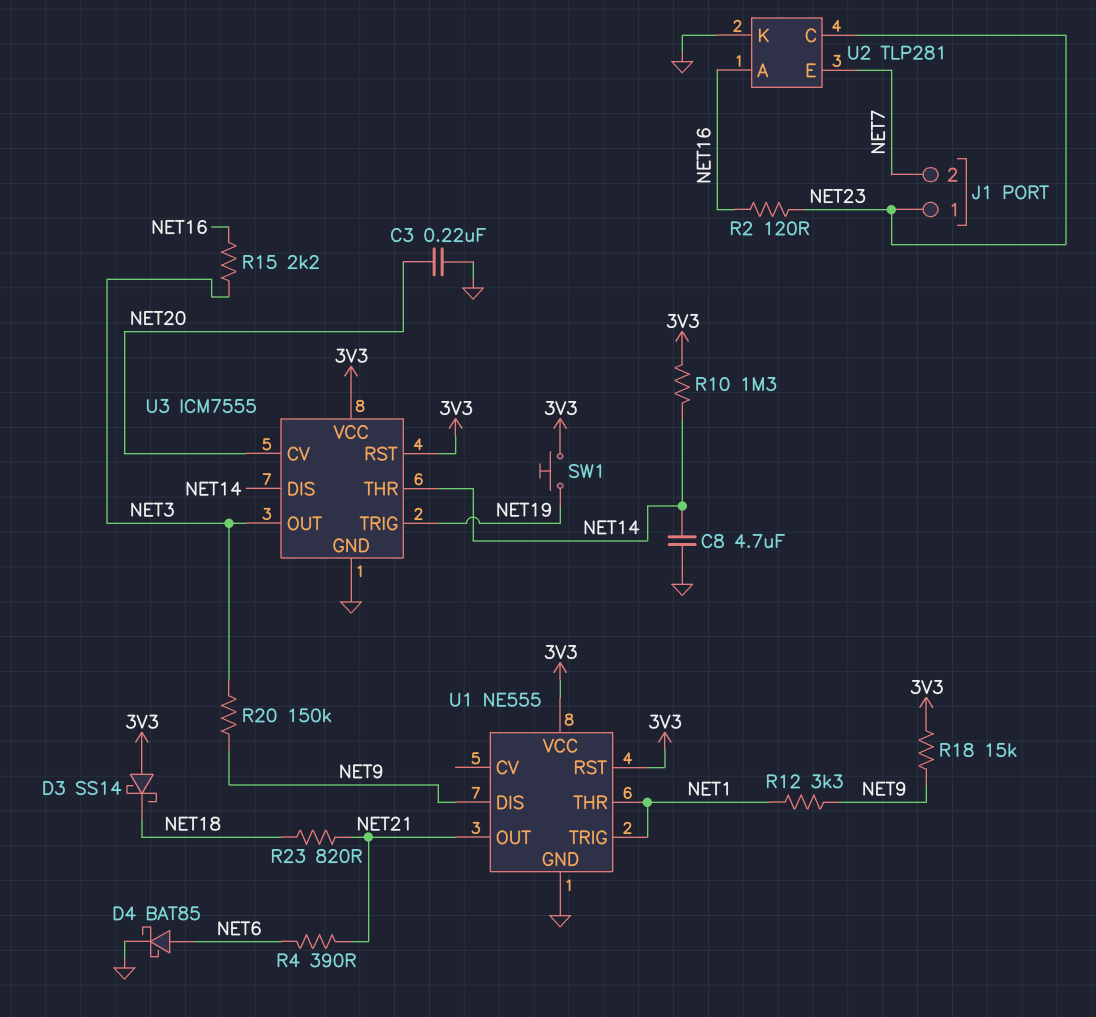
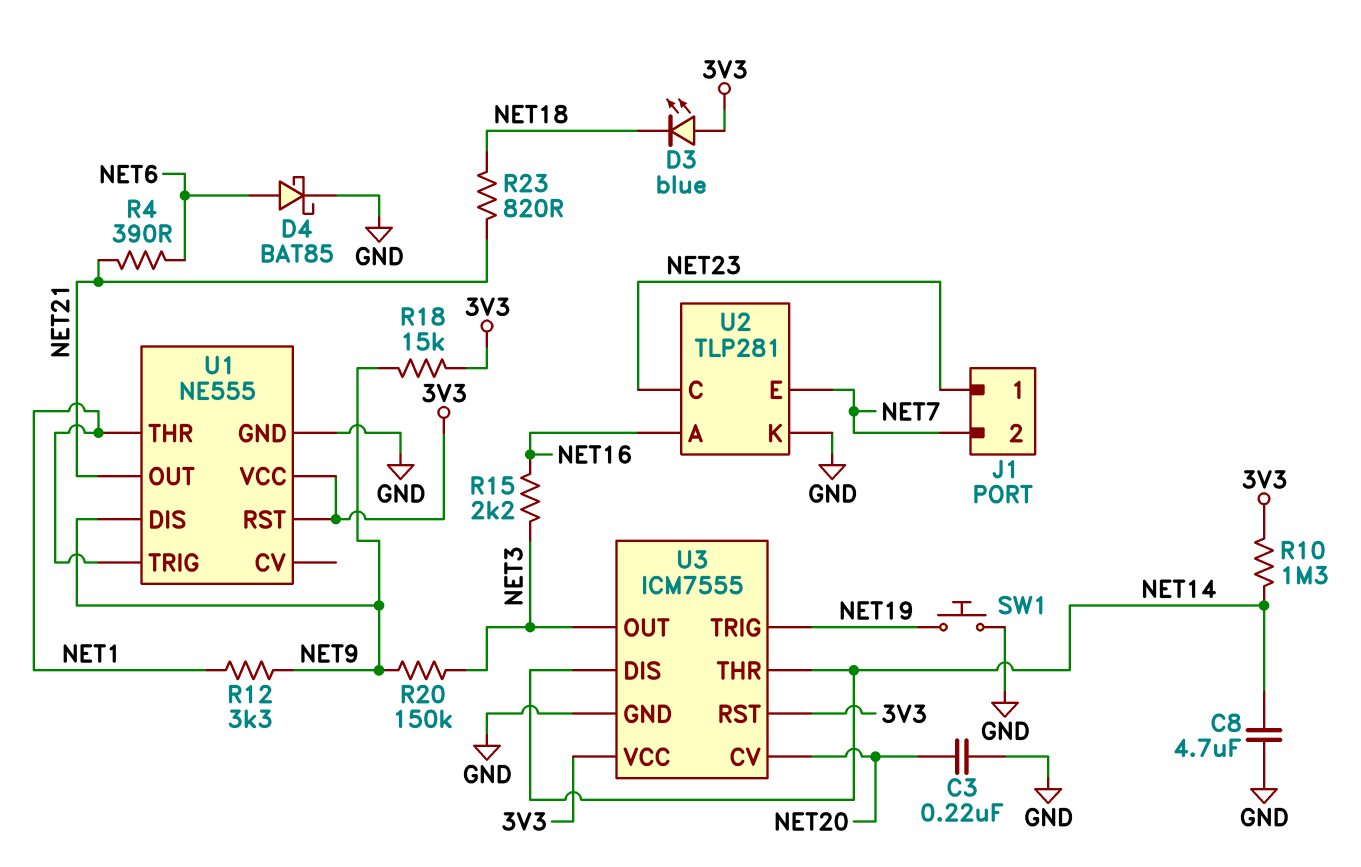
D3: schottky SS14 (A 3V3, K NET18) -> LED blue (A 3V3, K NET18)
R2: 120 (NET16, NET23) -> none
SW1: button (3V3, NET19) -> button (GND, NET19)

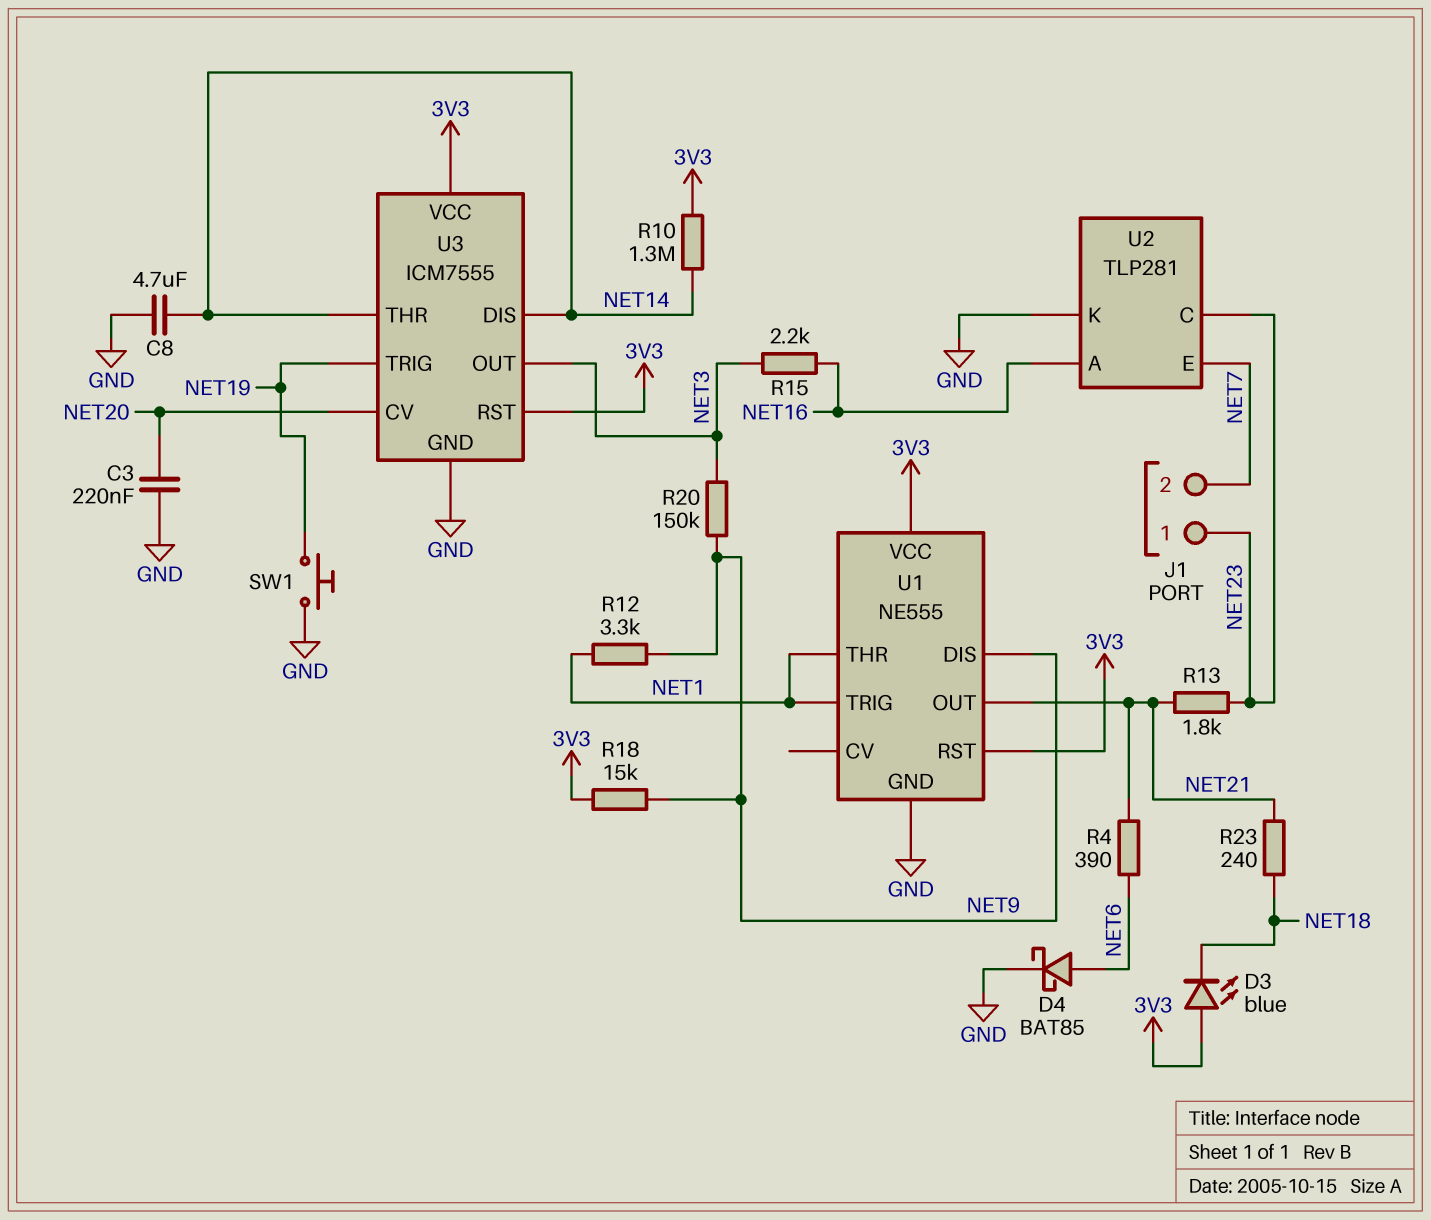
R13: none -> 1.8k (NET21, NET23)
R23: 820 (NET18, NET21) -> 240 (NET18, NET21)

